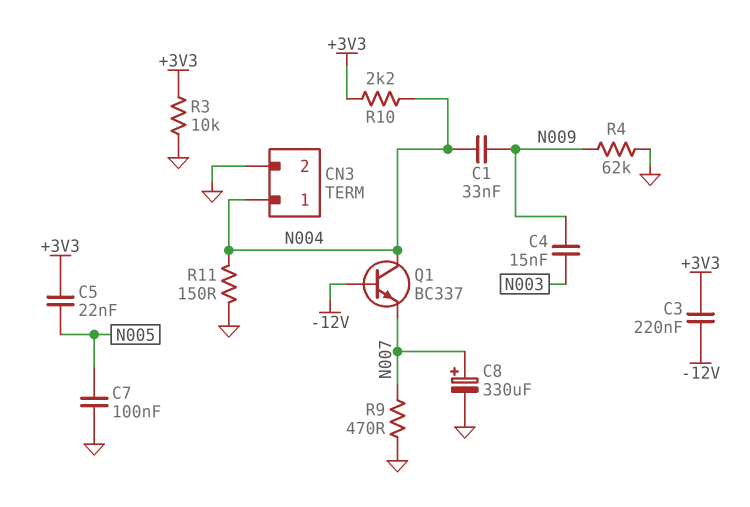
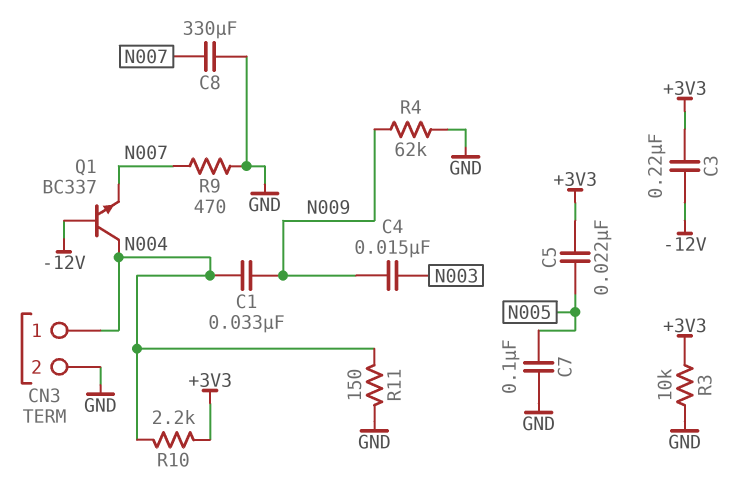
C8: 330uF (plus N007, minus GND) -> 330uF (GND, N007)

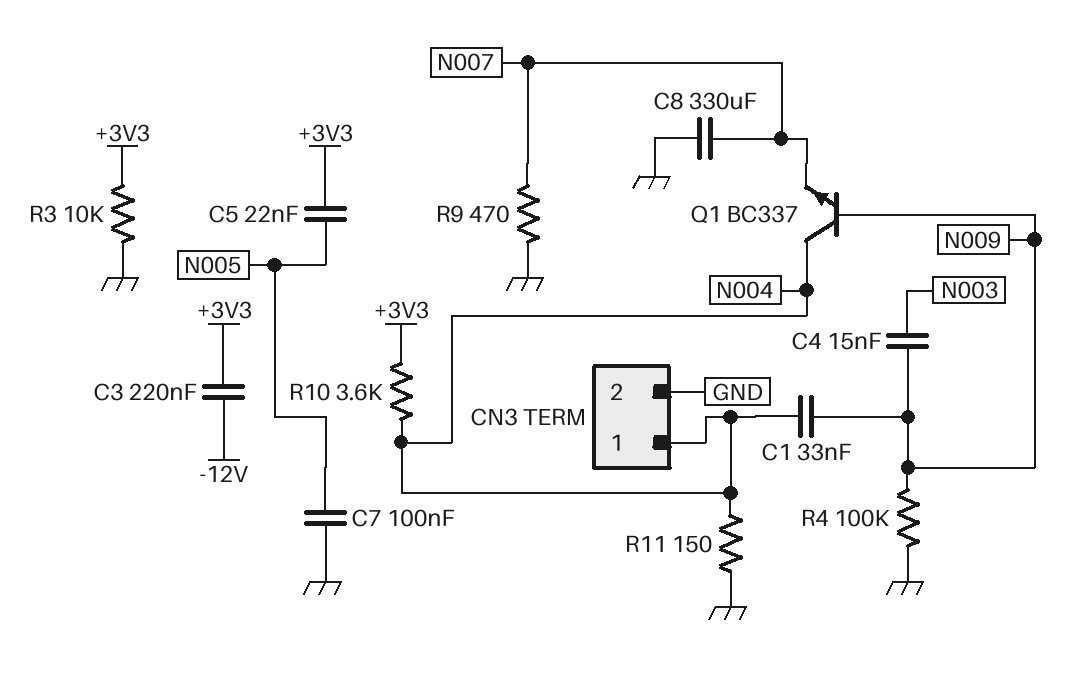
Q1: NPN BC337 (B -12V, C N004, E N007) -> NPN BC337 (B N009, C N004, E N007)
R4: 62k (GND, N009) -> 100k (GND, N009)
R10: 2.2k (+3V3, N004) -> 3.6k (+3V3, N004)

